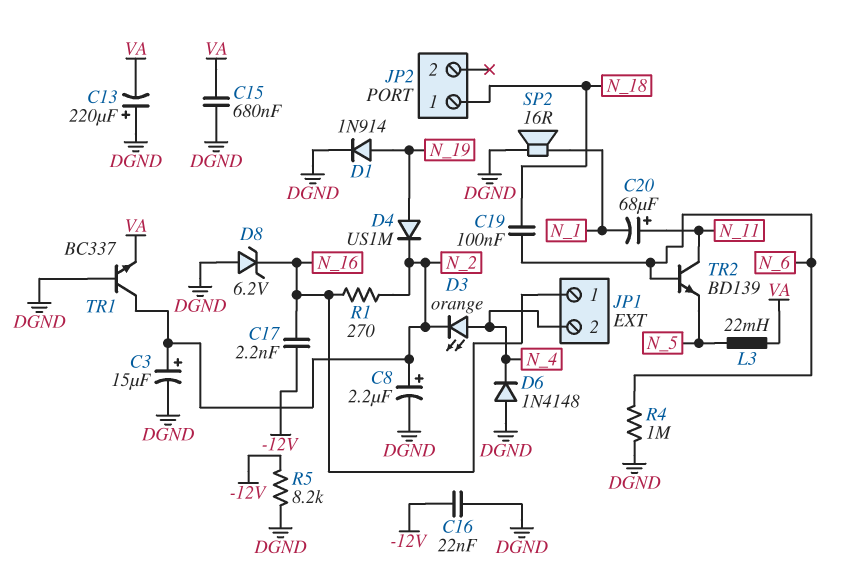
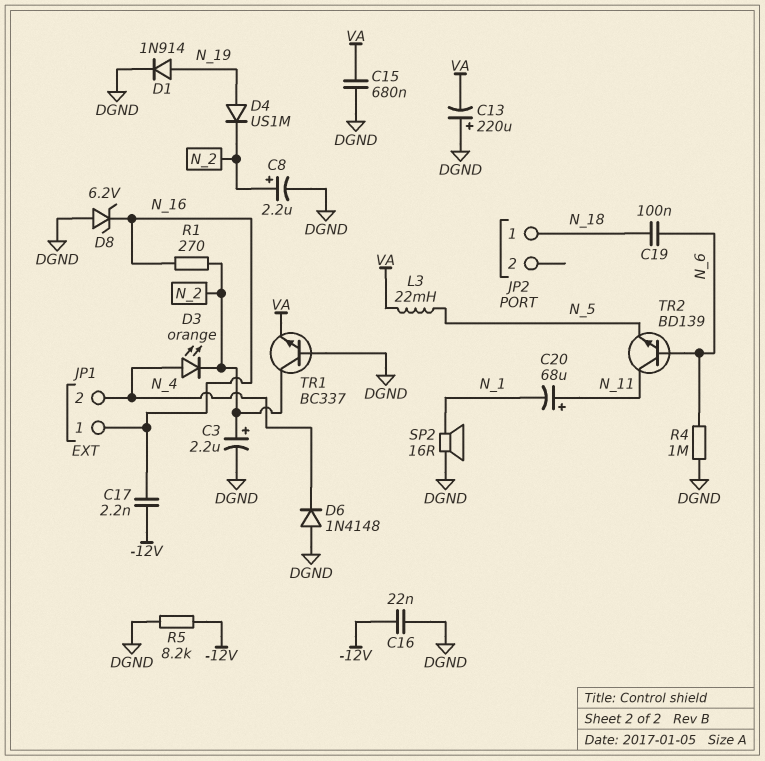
C3: 15uF (plus N_2, minus DGND) -> 2.2uF (plus N_2, minus DGND)

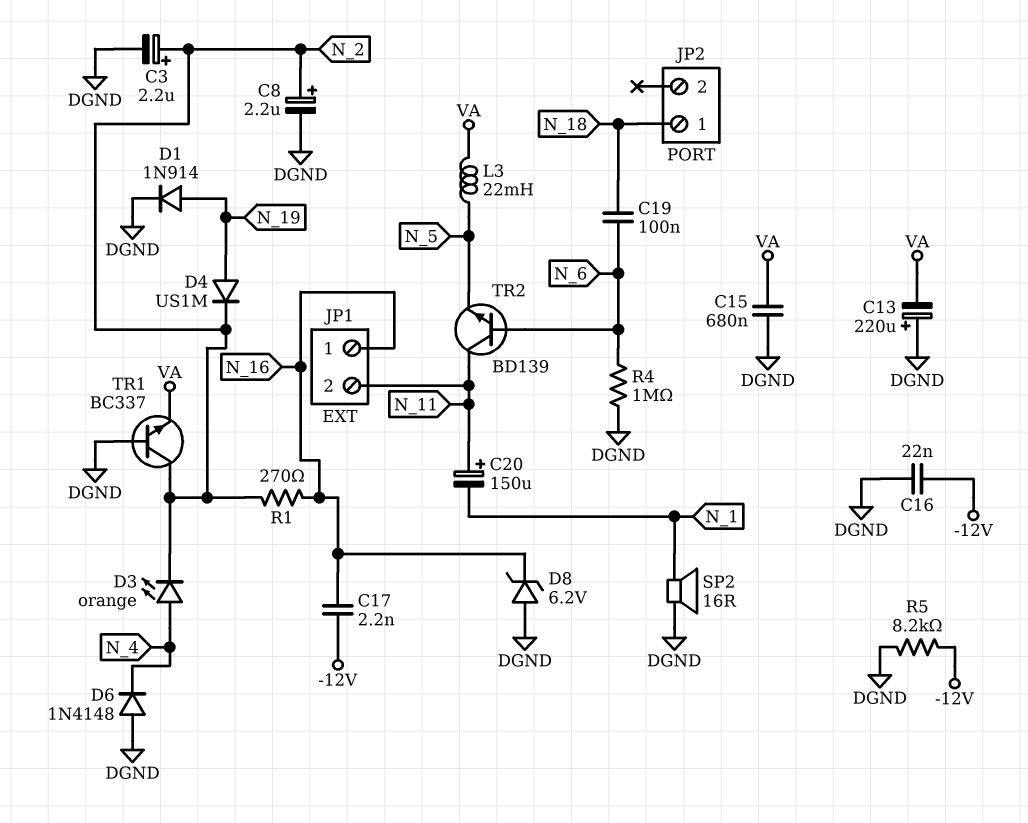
C20: 68uF (plus N_11, minus N_1) -> 150uF (plus N_11, minus N_1)
JP1 pin 2: N_4 -> N_11

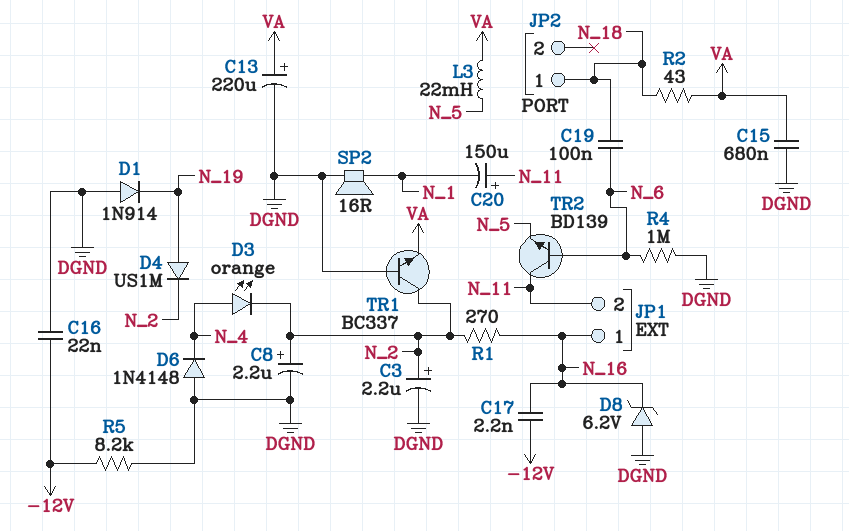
C13: 220uF (plus DGND, minus VA) -> 220uF (plus VA, minus DGND)
D1: diode 1N914 (A N_19, K DGND) -> diode 1N914 (A DGND, K N_19)
R2: none -> 43 (N_18, VA)

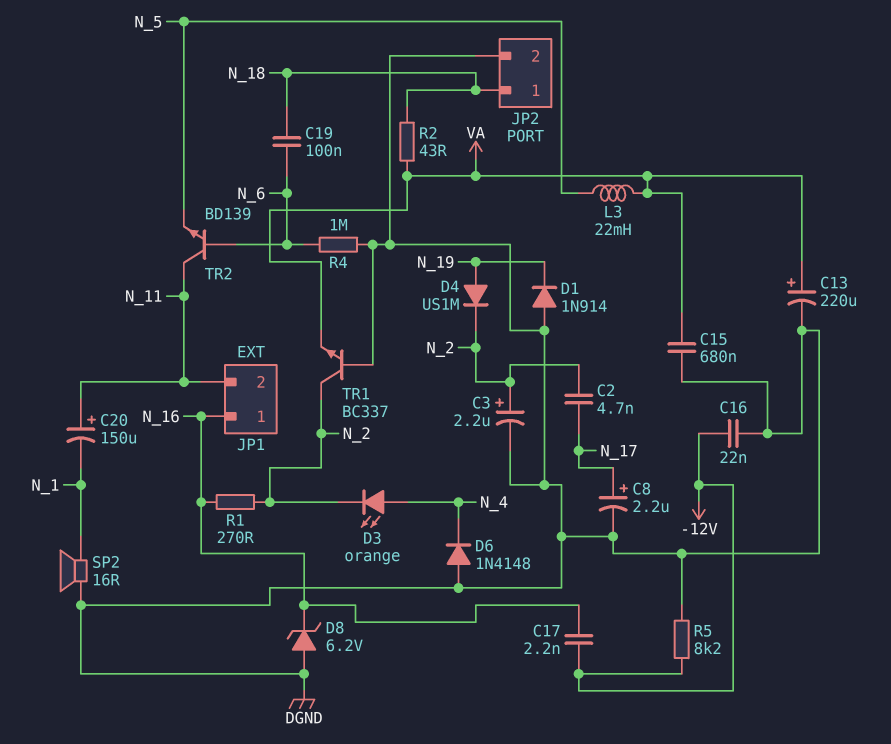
C2: none -> 4.7nF (N_2, N_17)
C8: 2.2uF (plus N_2, minus DGND) -> 2.2uF (plus N_17, minus DGND)
JP2 pin 2: none -> DGND

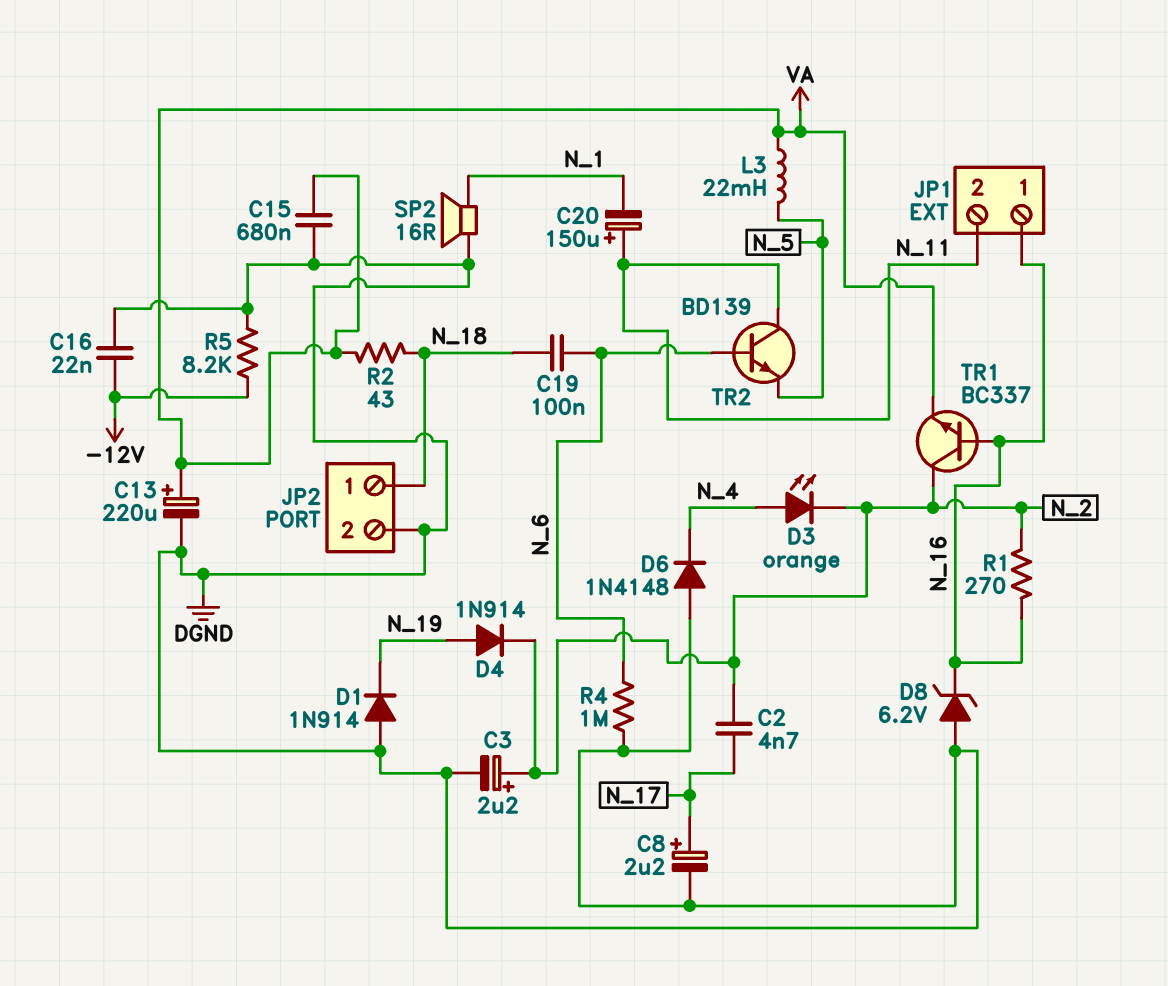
C17: 2.2nF (-12V, N_16) -> none
D4: diode US1M (A N_19, K N_2) -> diode 1N914 (A N_19, K N_2)
TR1: NPN BC337 (B DGND, C N_2, E VA) -> NPN BC337 (B N_16, C N_2, E VA)

